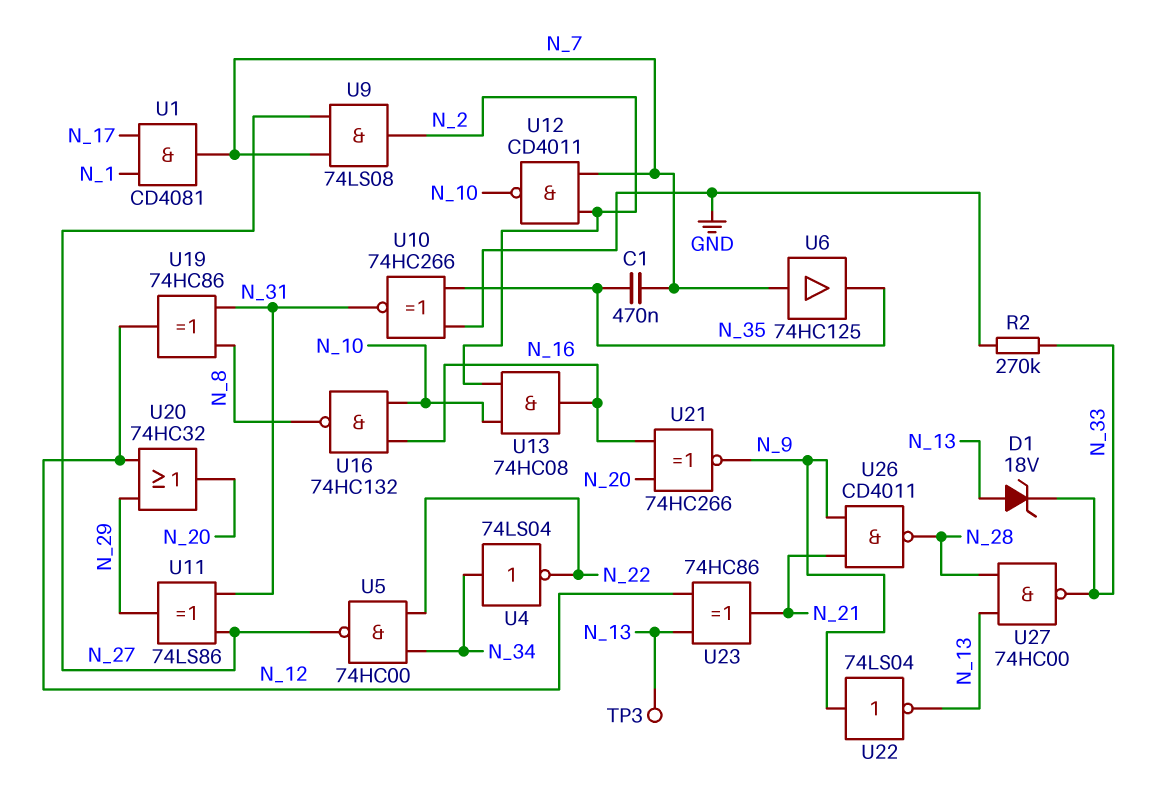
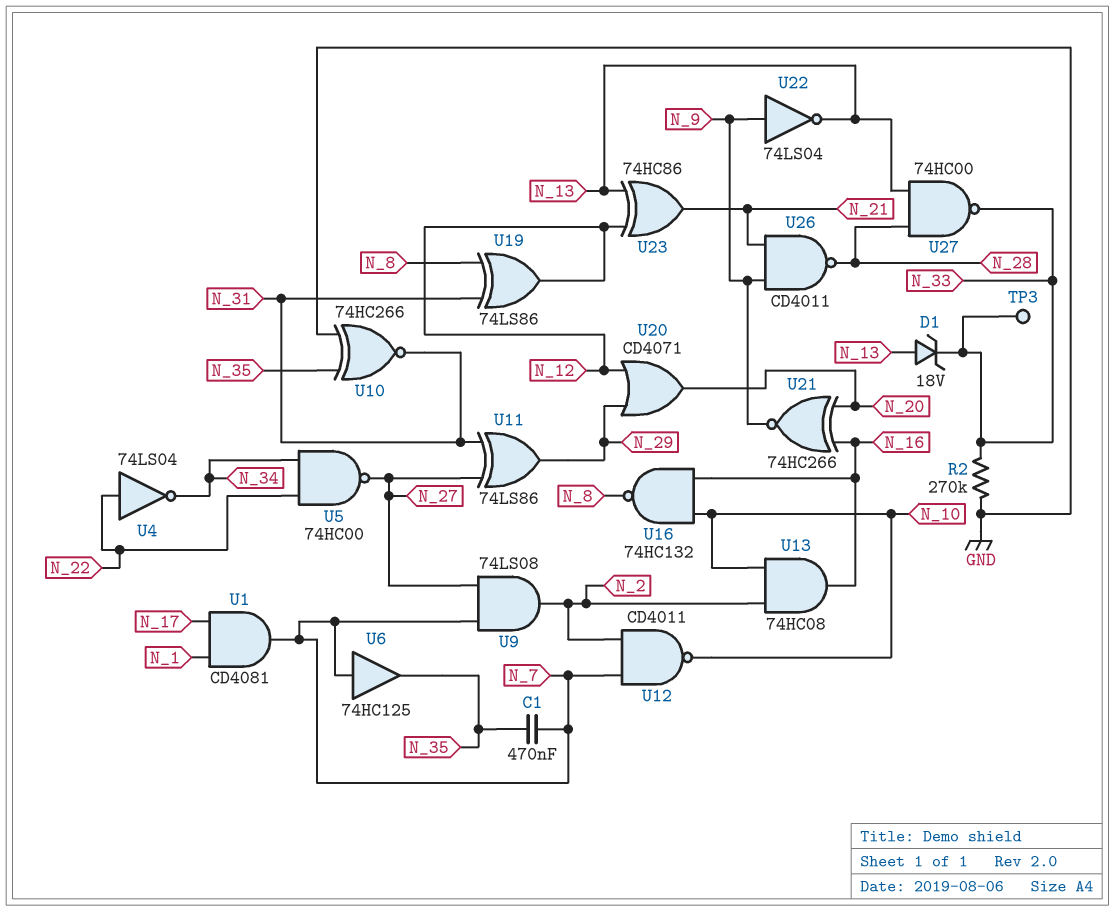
TP3: test point (N_13) -> test point (N_33)
U4: NOT 74LS04 (in N_34, out N_22) -> NOT 74LS04 (in N_22, out N_34)
U19: XOR 74HC86 (in N_8, in N_31, out N_12) -> XOR 74LS86 (in N_8, in N_31, out N_12)
U20: OR 74HC32 (in N_12, in N_29, out N_20) -> OR CD4071 (in N_12, in N_29, out N_20)

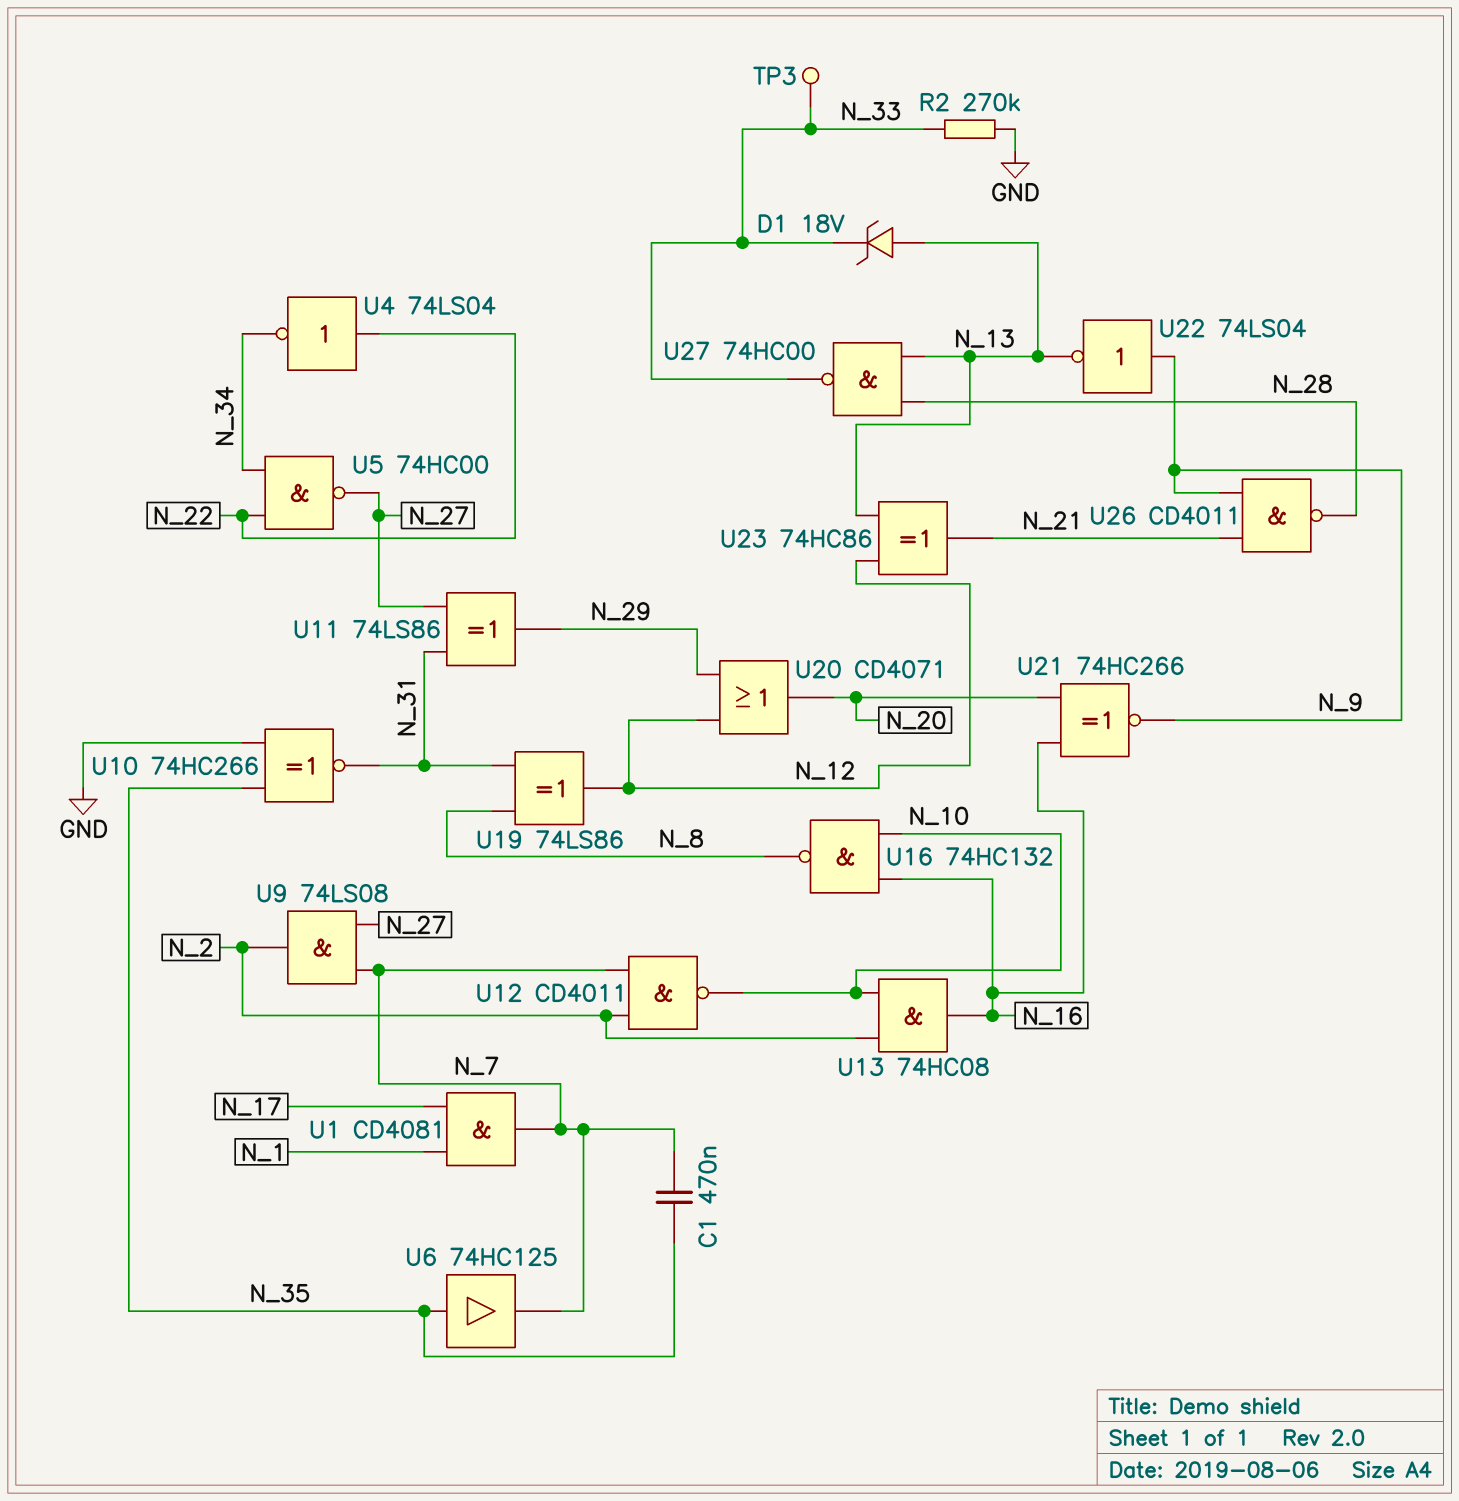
U6: buffer 74HC125 (in N_7, out N_35) -> buffer 74HC125 (in N_35, out N_7)

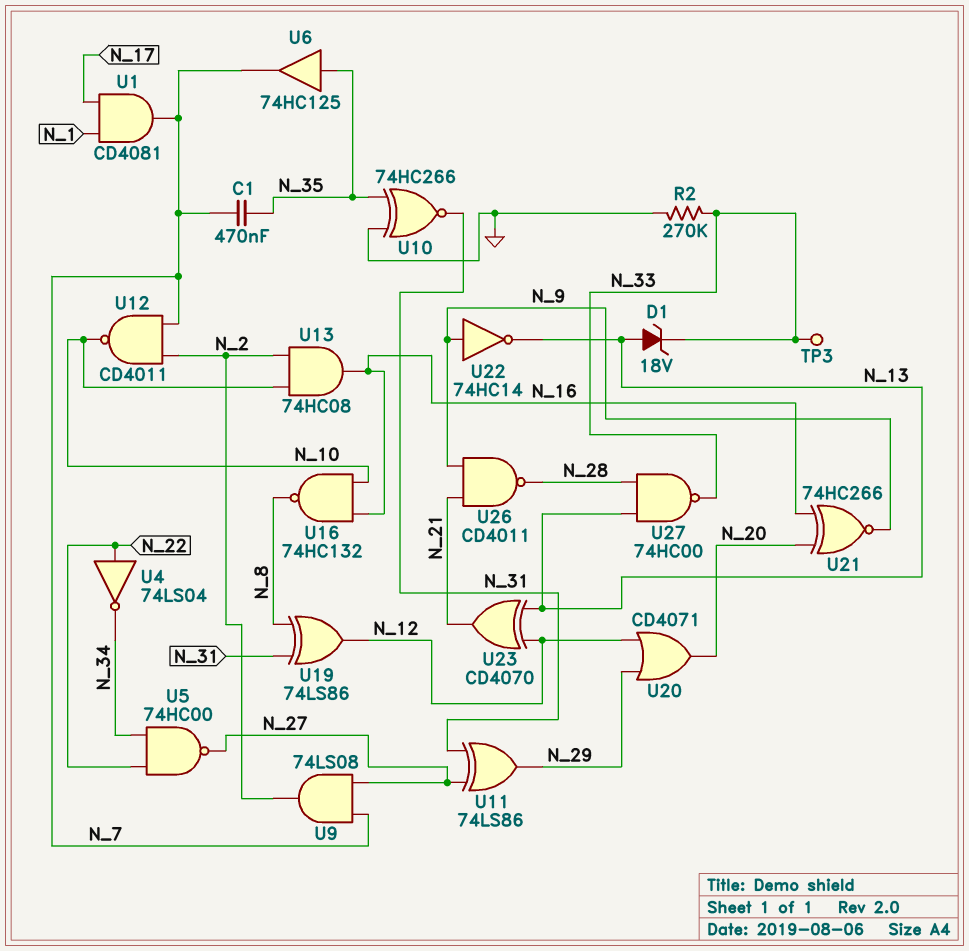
U22: NOT 74LS04 (in N_9, out N_13) -> NOT 74HC14 (in N_9, out N_13)
U23: XOR 74HC86 (in N_12, in N_13, out N_21) -> XOR CD4070 (in N_12, in N_13, out N_21)

